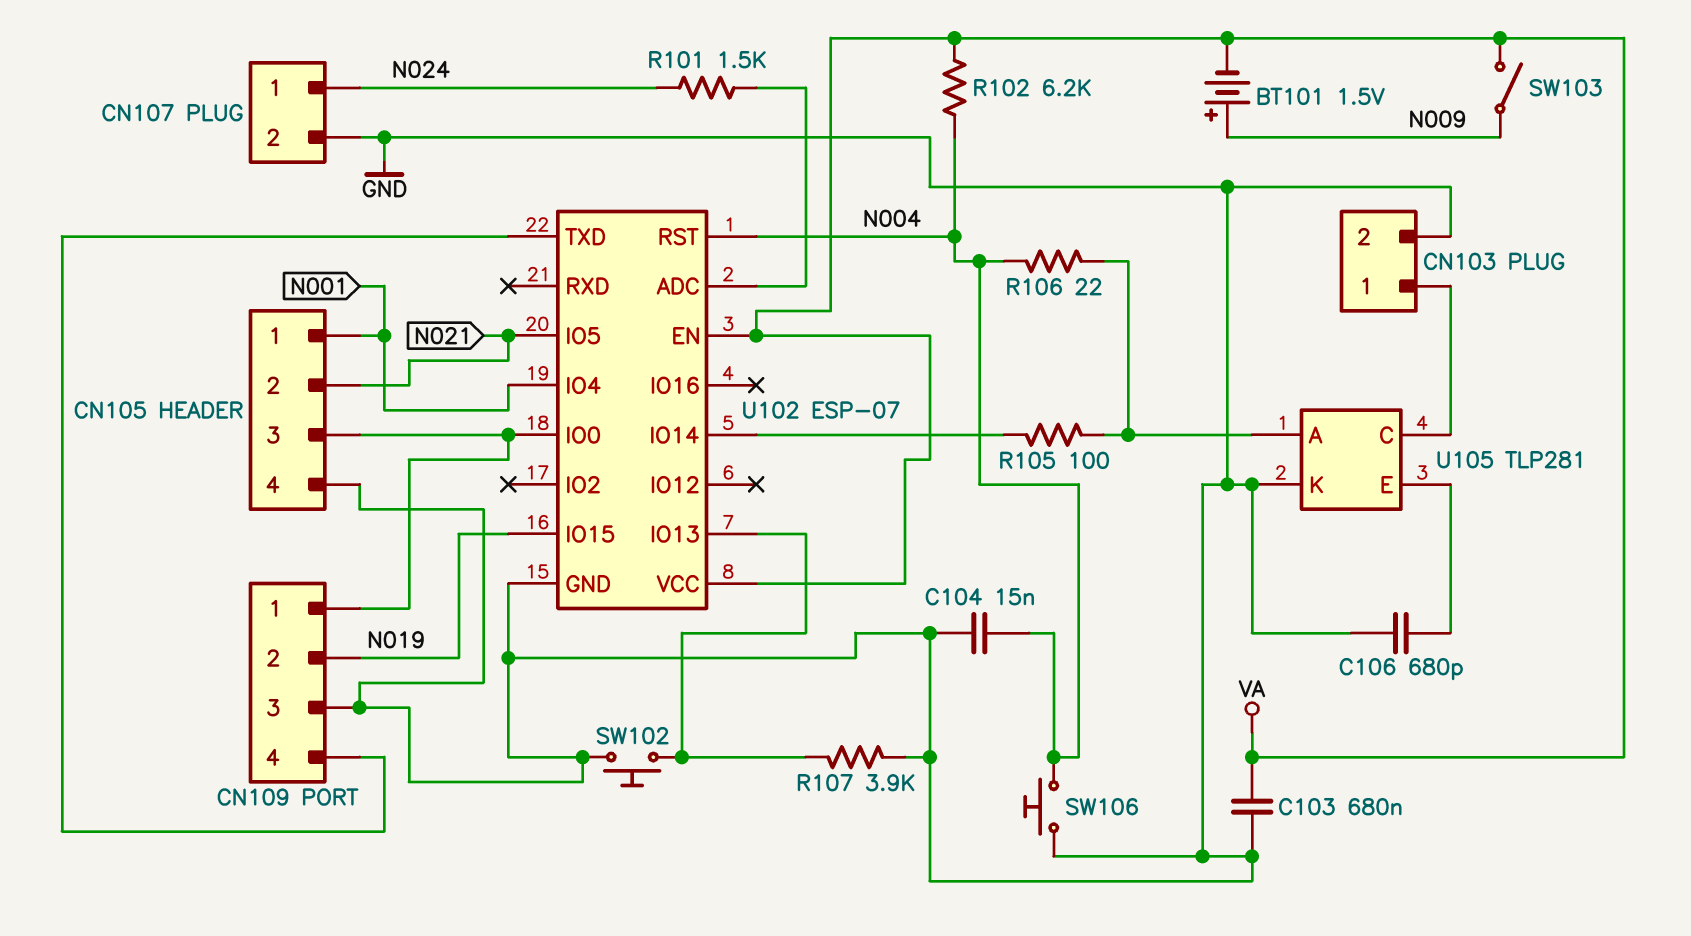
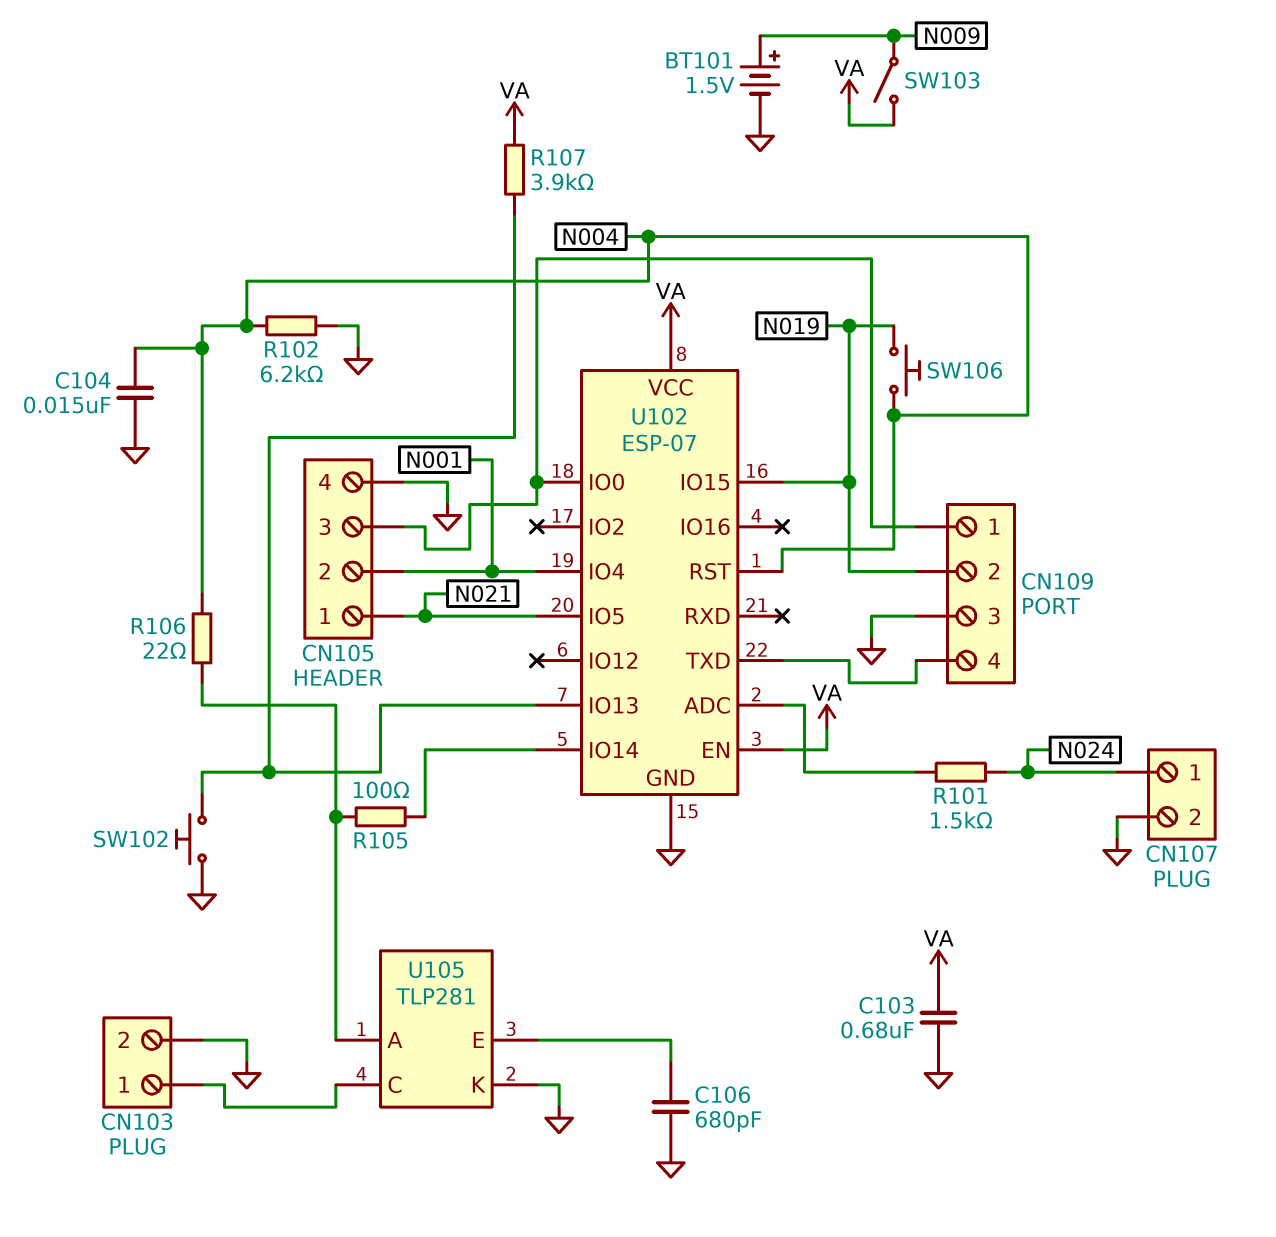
BT101: 1.5V (plus N009, minus VA) -> 1.5V (plus N009, minus GND)
CN105 pin 1: N001 -> N021
CN105 pin 2: N021 -> N001
R102: 6.2k (N004, VA) -> 6.2k (GND, N004)
R107: 3.9k (GND, U102/IO13) -> 3.9k (U102/IO13, VA)
SW106: button (GND, N004) -> button (N004, N019)

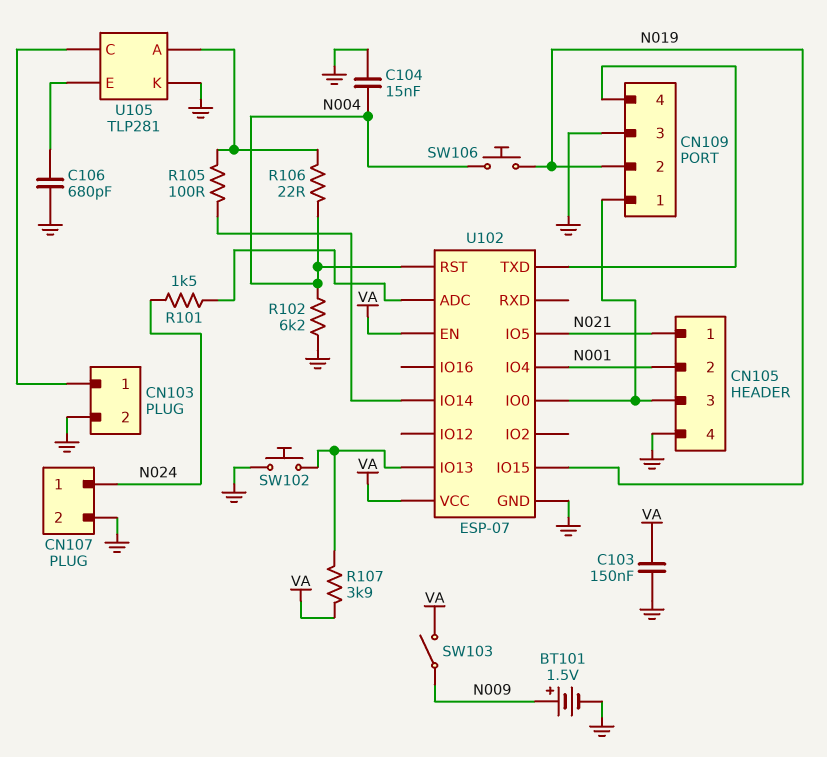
C103: 680nF (GND, VA) -> 150nF (GND, VA)

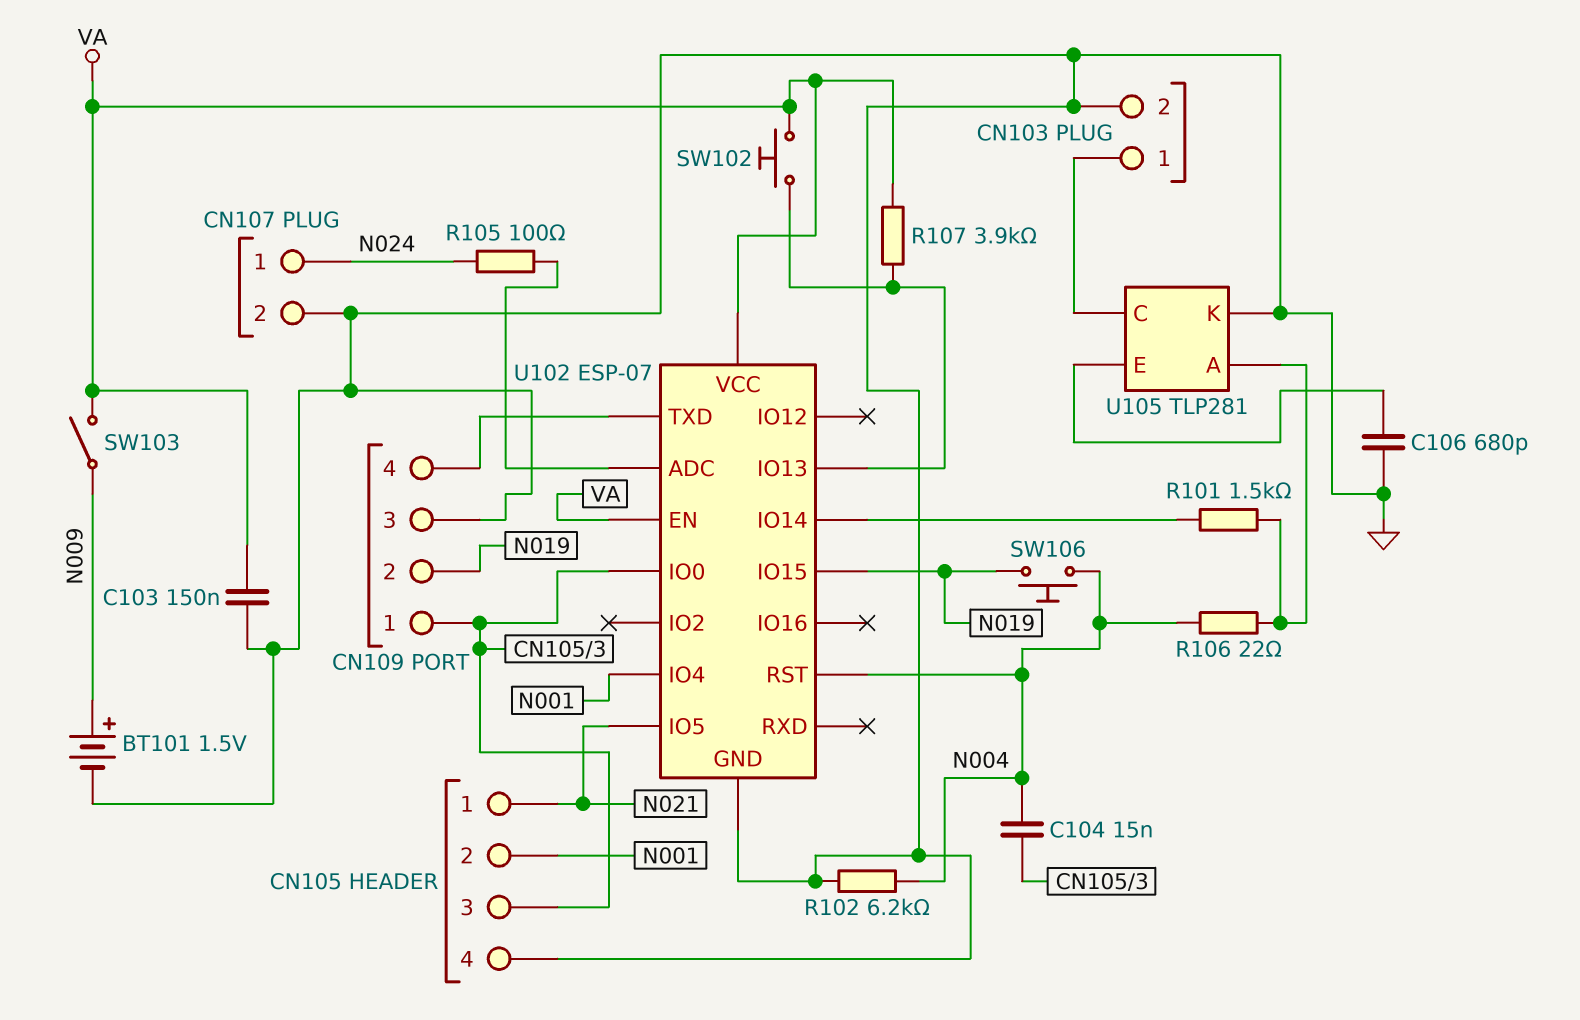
C104: 15nF (GND, N004) -> 15nF (CN105/3, N004)
R101: 1.5k (N024, U102/ADC) -> 1.5k (U102/IO14, U105/A)
R105: 100 (U102/IO14, U105/A) -> 100 (N024, U102/ADC)
SW102: button (GND, U102/IO13) -> button (U102/IO13, VA)

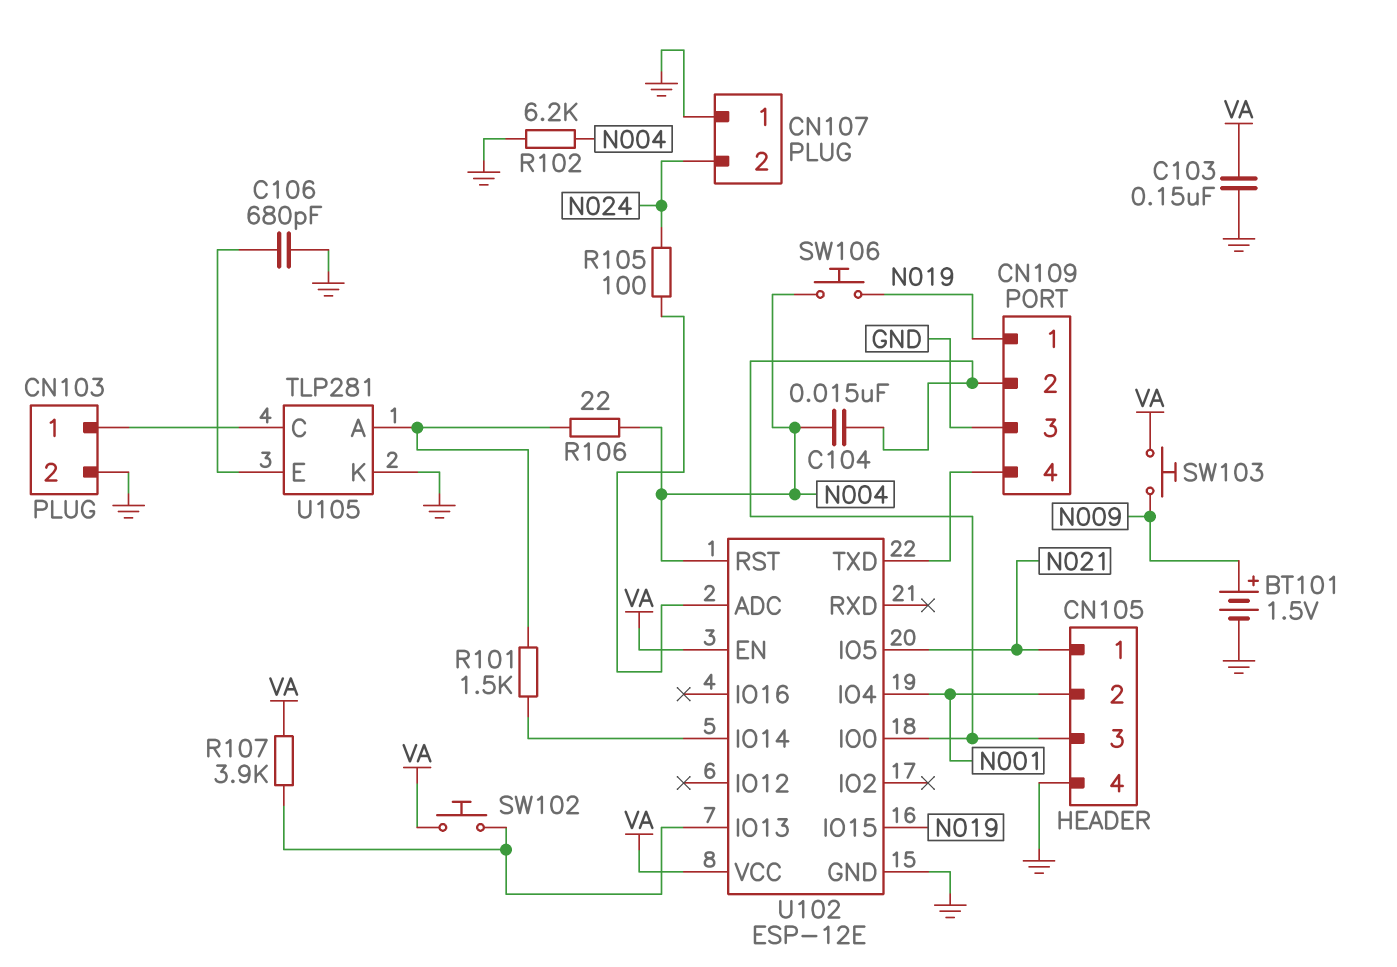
CN107 pin 1: N024 -> GND
CN107 pin 2: GND -> N024
CN109 pin 1: CN105/3 -> N019
CN109 pin 2: N019 -> CN105/3
SW103: switch (N009, VA) -> button (N009, VA)
U102: ESP-07 -> ESP-12E

